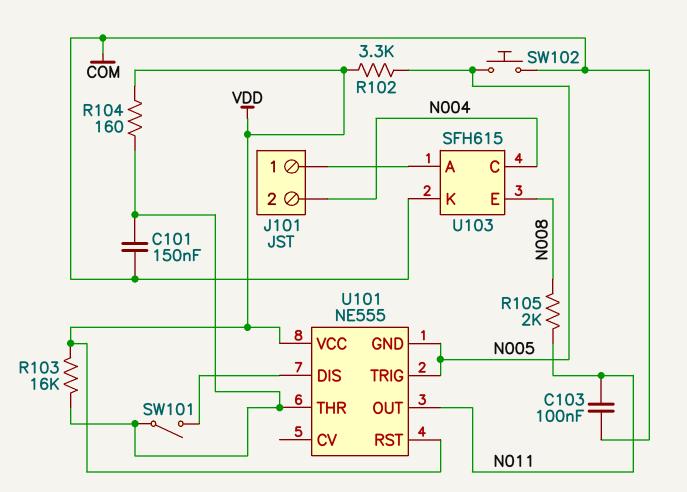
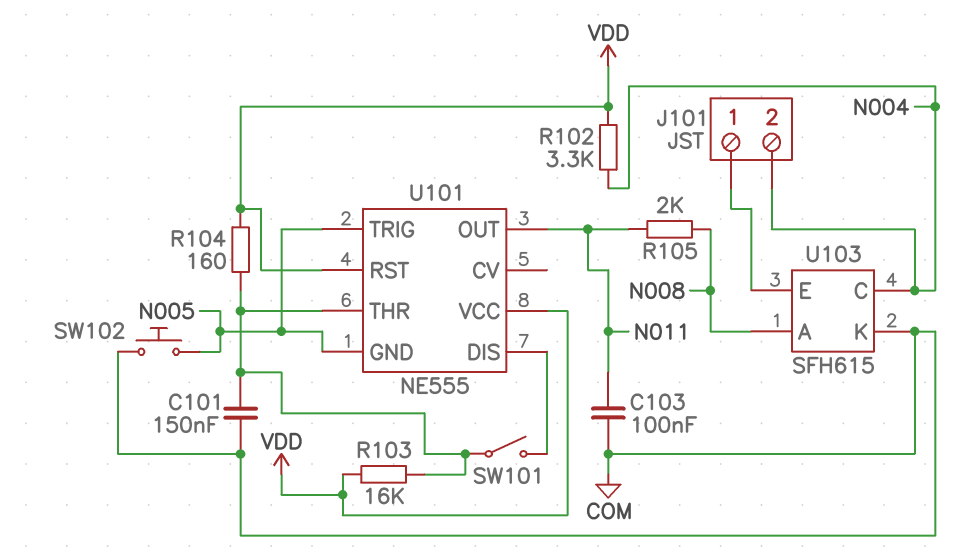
R102: 3.3k (N005, VDD) -> 3.3k (N004, VDD)
U103 pin A: J101/1 -> N008
U103 pin E: N008 -> J101/1

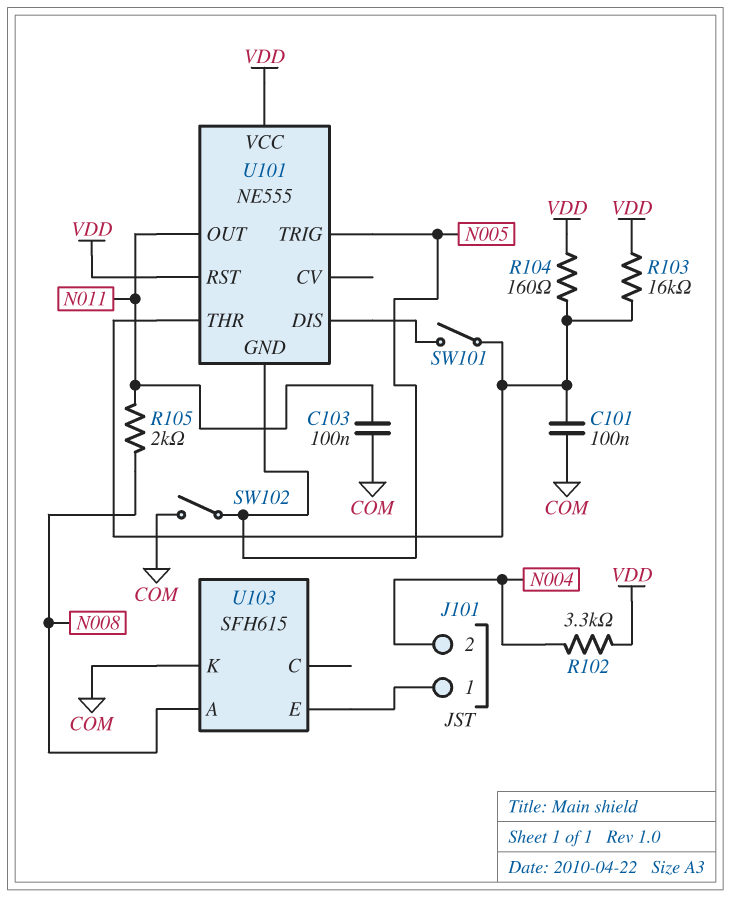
C101: 150nF (COM, U101/THR) -> 100nF (COM, U101/THR)
SW102: button (COM, N005) -> switch (COM, N005)
U103 pin C: N004 -> none

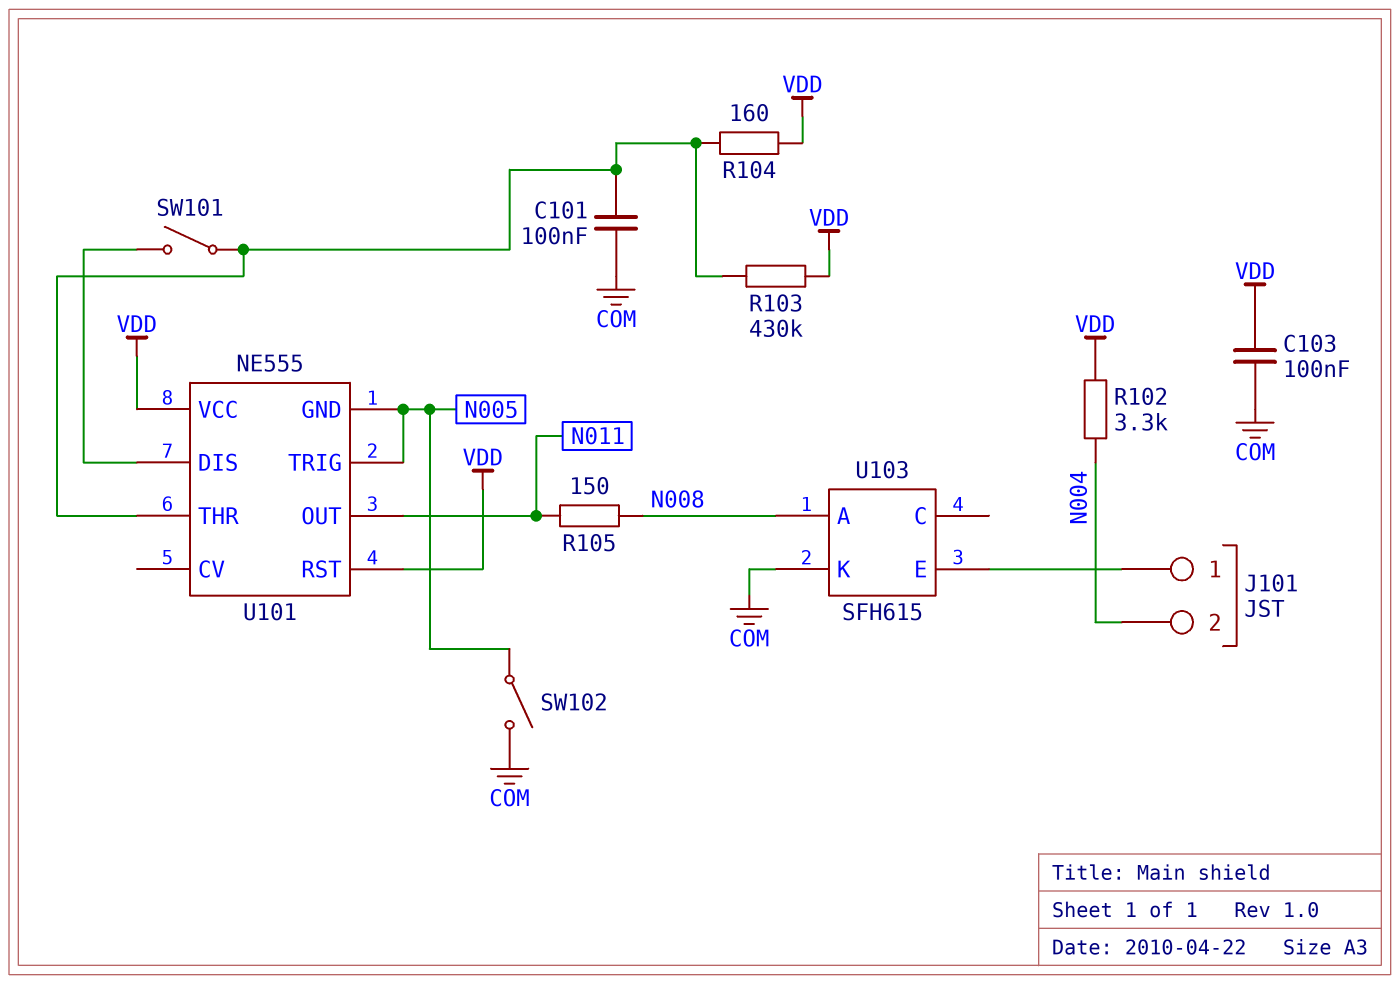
C103: 100nF (COM, N011) -> 100nF (COM, VDD)
R103: 16k (U101/THR, VDD) -> 430k (U101/THR, VDD)
R105: 2k (N008, N011) -> 150 (N008, N011)

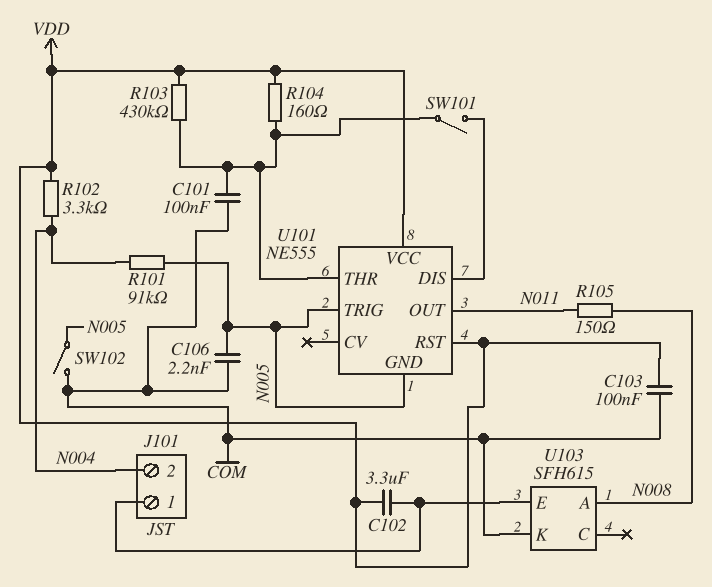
C102: none -> 3.3uF (J101/1, VDD)
C106: none -> 2.2nF (COM, N005)
R101: none -> 91k (N004, N005)

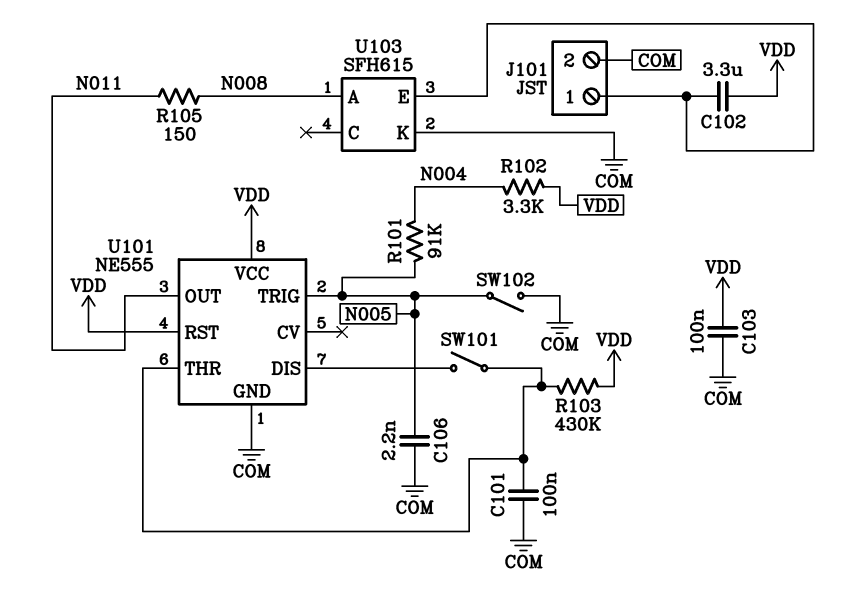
J101 pin 2: N004 -> COM
R104: 160 (U101/THR, VDD) -> none
U101 pin GND: N005 -> COM

